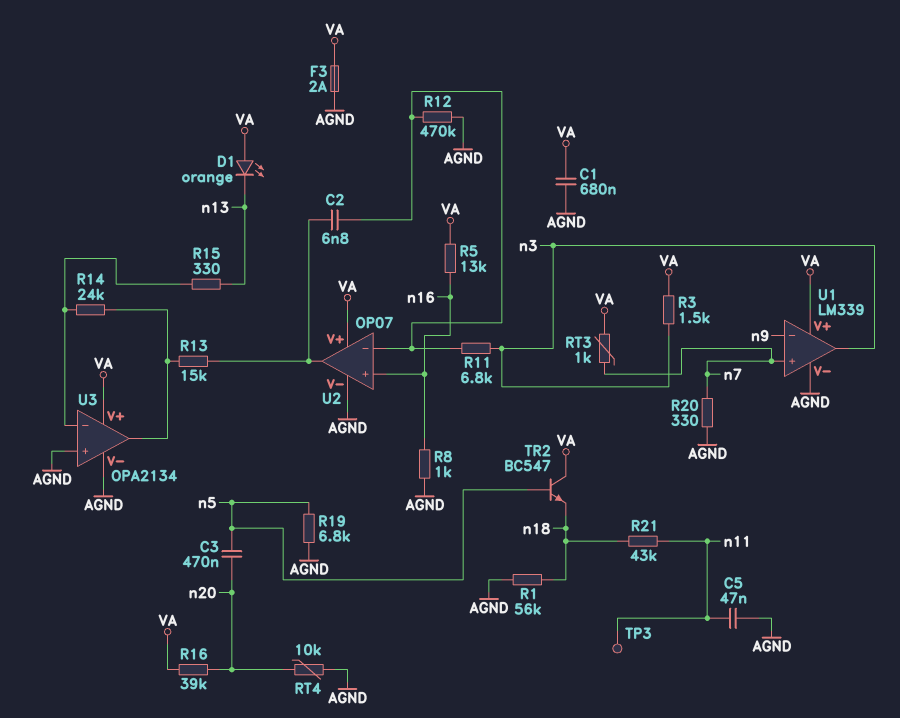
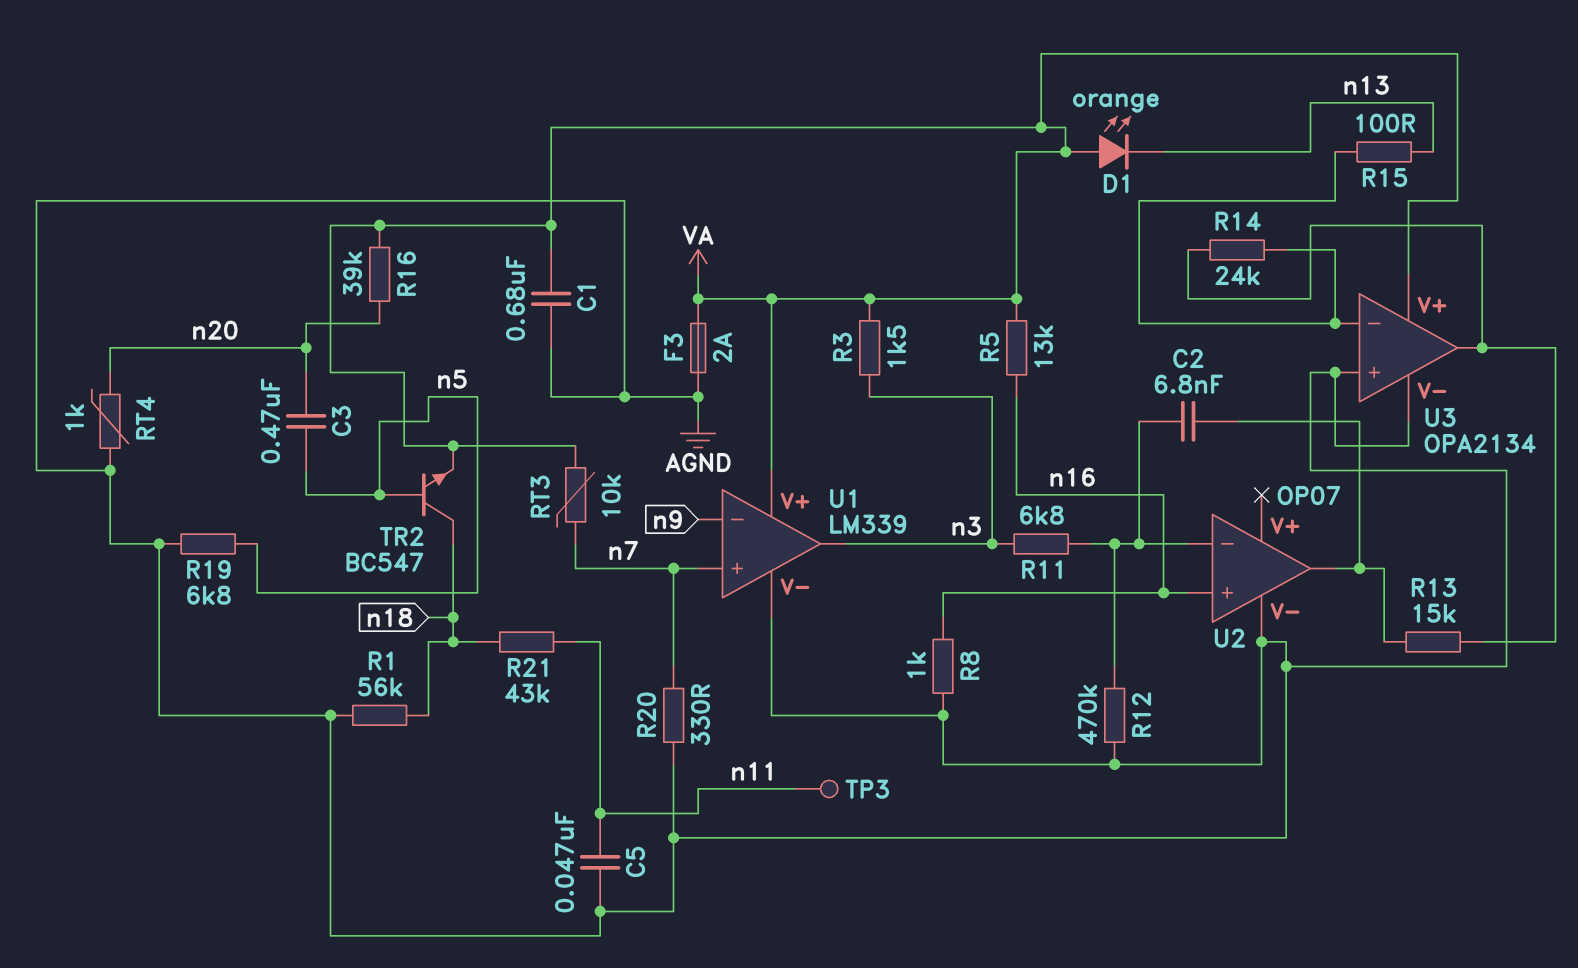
R15: 330 (U3/in-, n13) -> 100 (U3/in-, n13)
RT3: 1k (VA, n7) -> 10k (VA, n7)
RT4: 10k (AGND, n20) -> 1k (AGND, n20)
TR2: NPN BC547 (B n5, C VA, E n18) -> NPN BC547 (B n5, C n18, E VA)
U2 pin V+: VA -> none

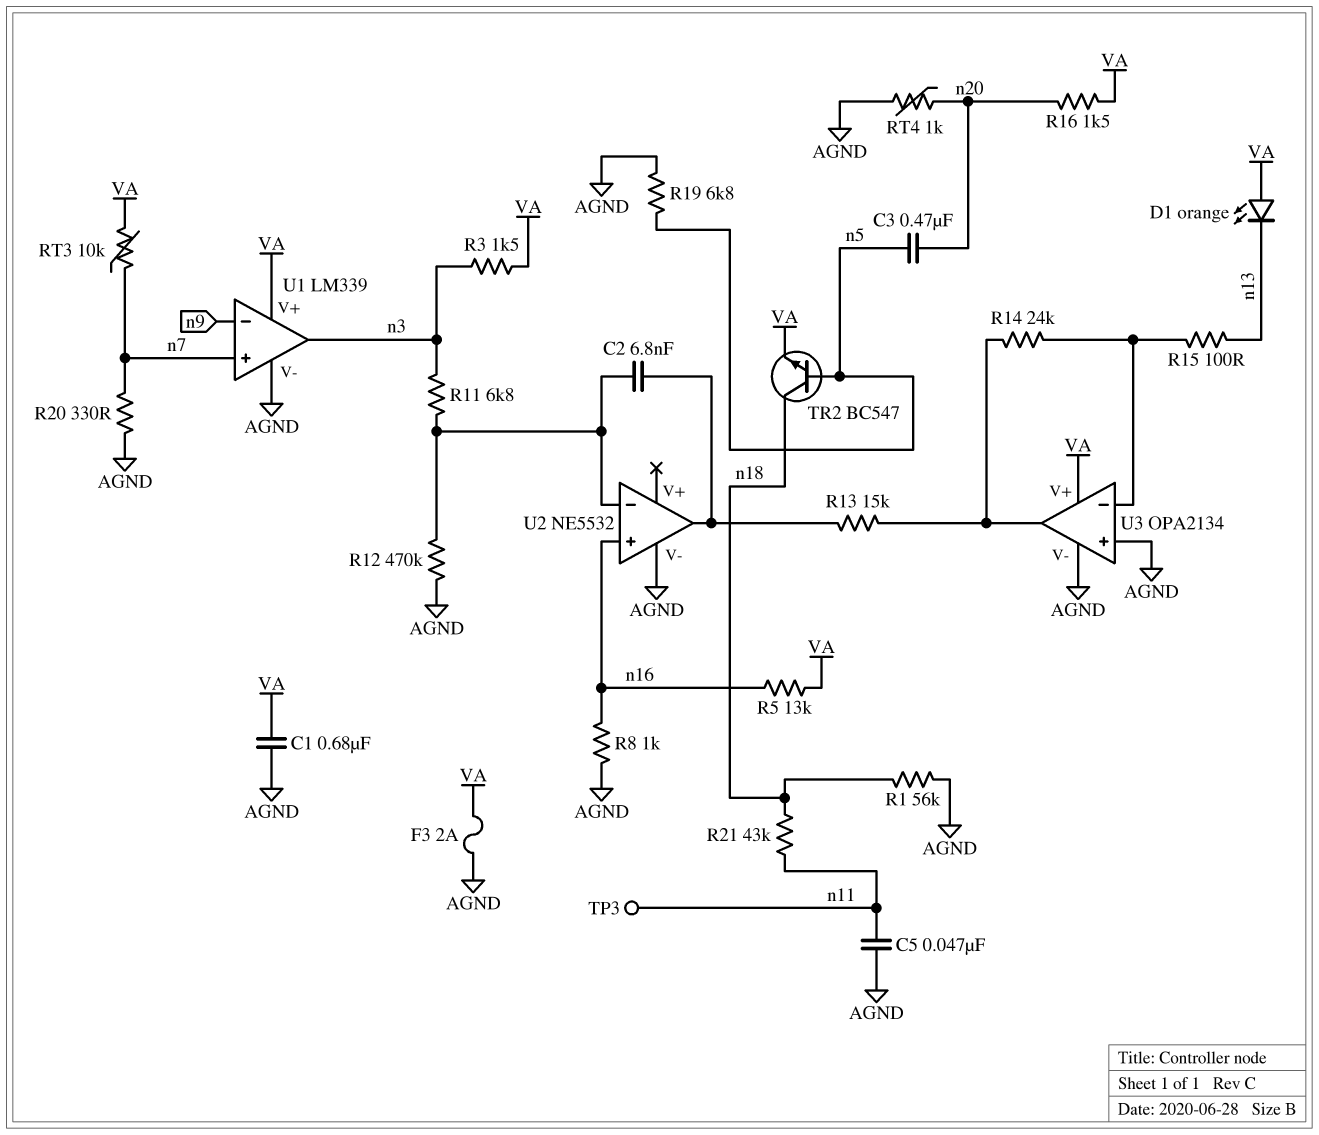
R16: 39k (VA, n20) -> 1.5k (VA, n20)
U2: OP07 -> NE5532

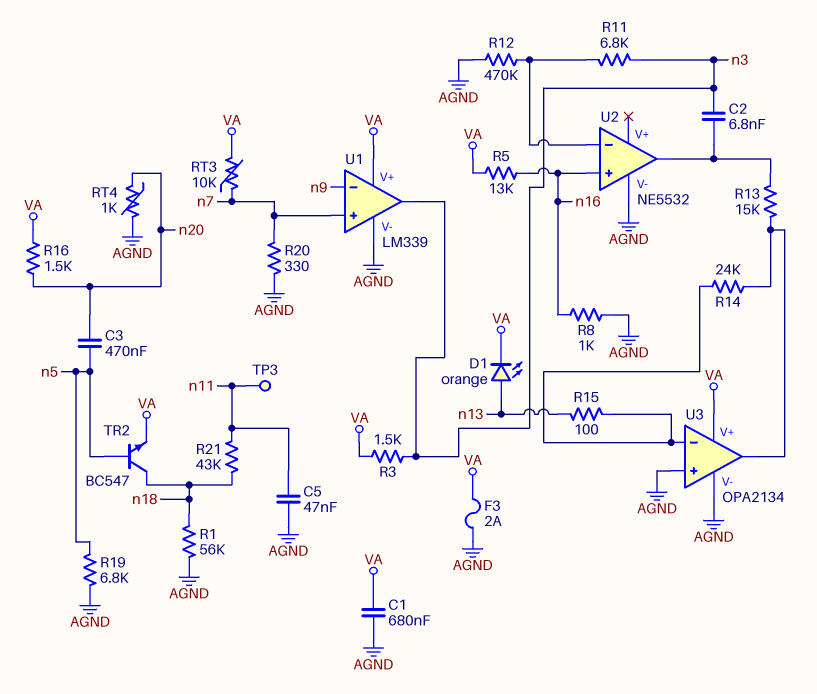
C2: 6.8nF (U2/in-, U2/out) -> 6.8nF (U2/out, n3)
D1: LED orange (A VA, K n13) -> LED orange (A n13, K VA)

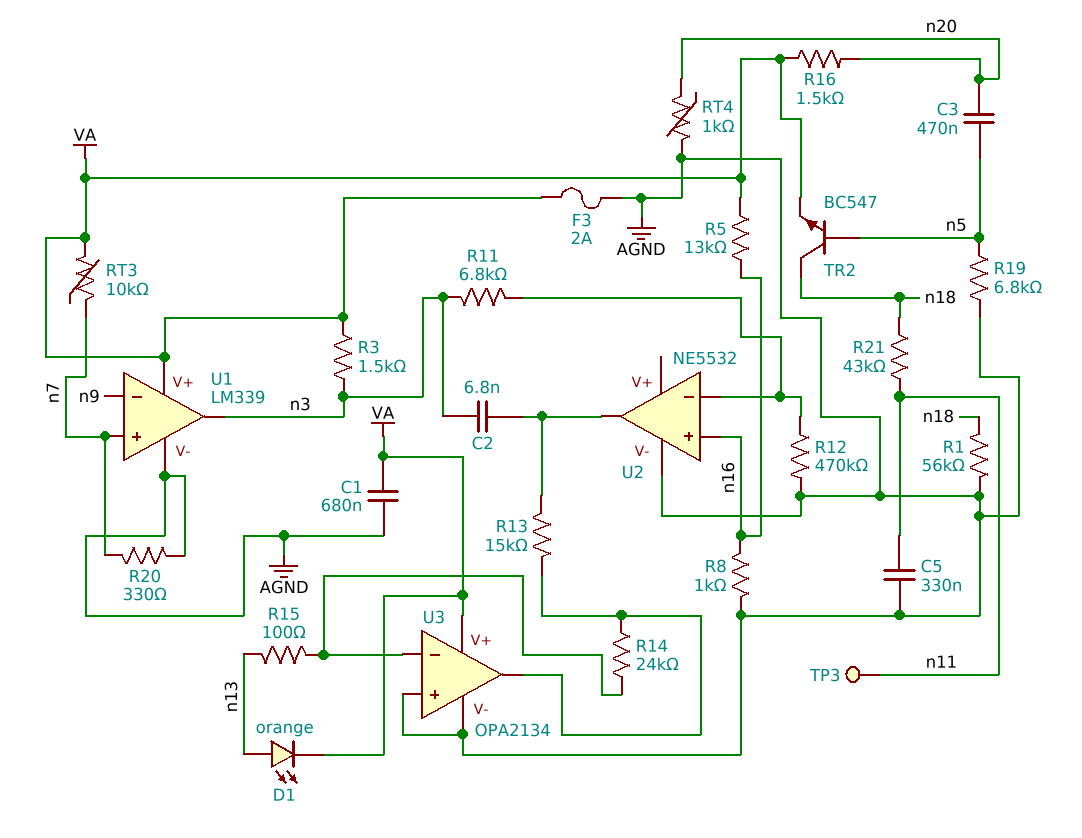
C5: 47nF (AGND, n11) -> 330nF (AGND, n11)

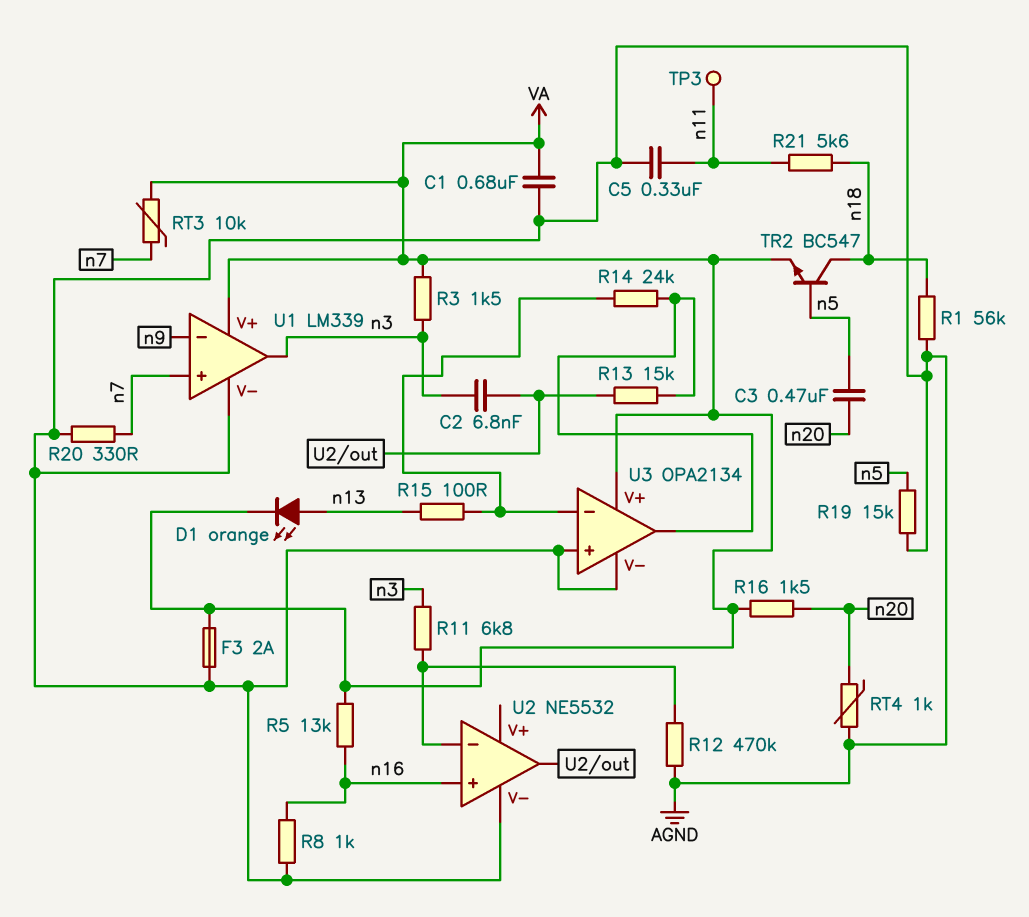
R19: 6.8k (AGND, n5) -> 15k (AGND, n5)
R21: 43k (n11, n18) -> 5.6k (n11, n18)

